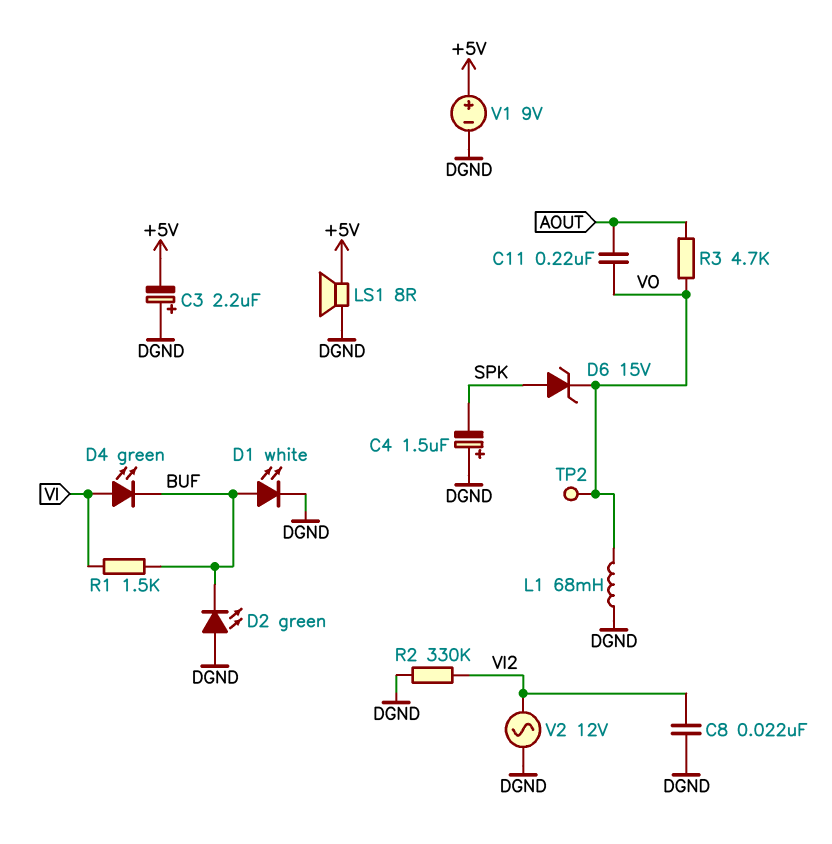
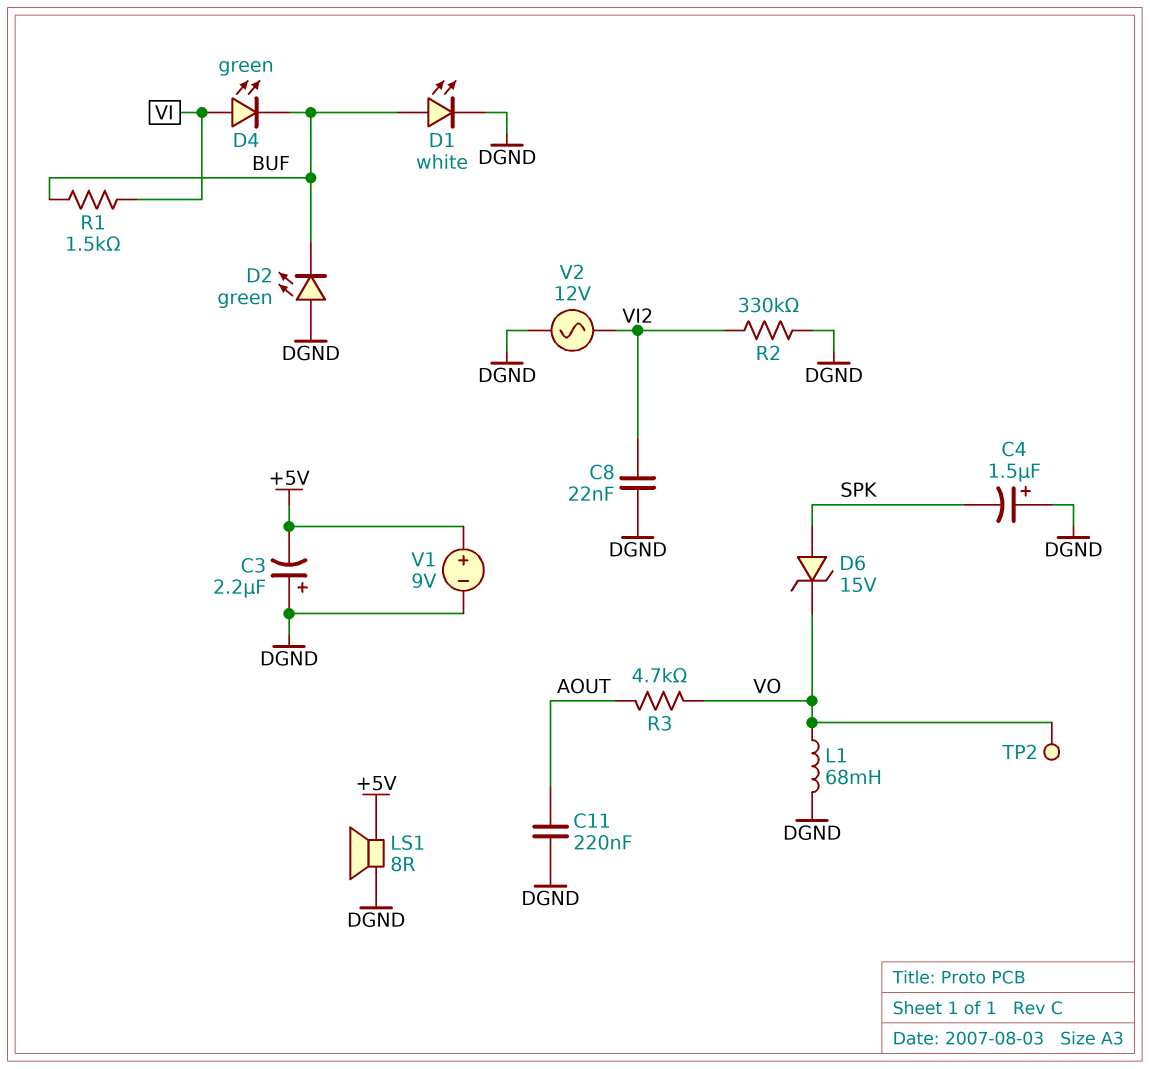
C11: 220nF (AOUT, VO) -> 220nF (AOUT, DGND)

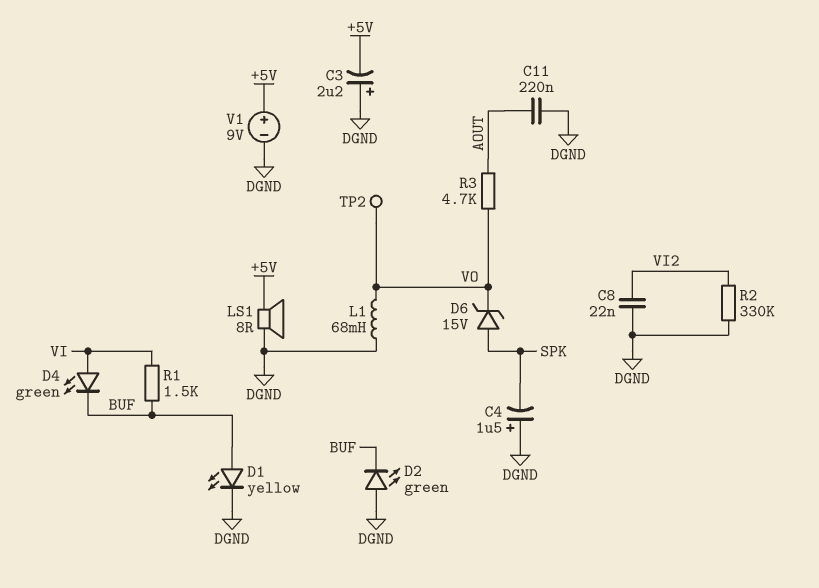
D1: LED white (A BUF, K DGND) -> LED yellow (A BUF, K DGND)
V2: AC 12V (DGND, VI2) -> none

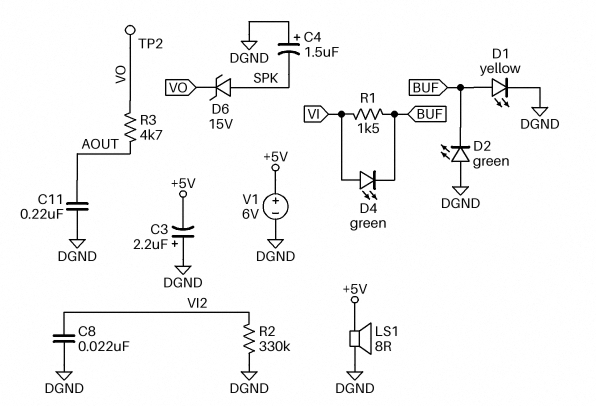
L1: 68mH (DGND, VO) -> none
V1: 9V (plus +5V, minus DGND) -> 6V (plus +5V, minus DGND)

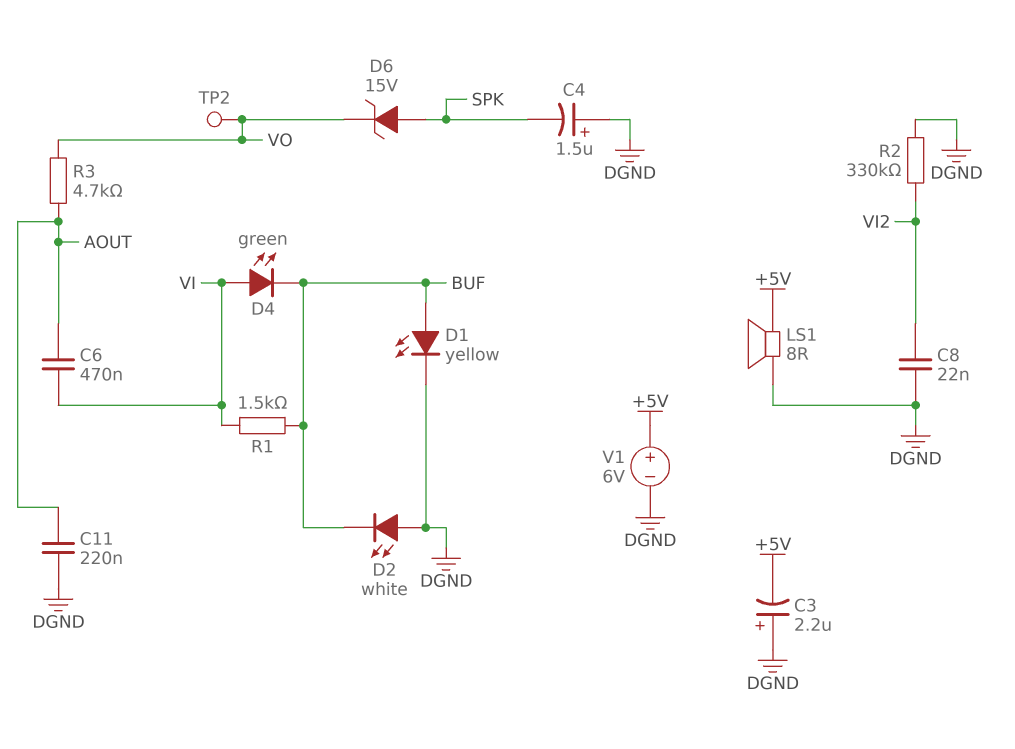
C6: none -> 470nF (AOUT, VI)
D2: LED green (A DGND, K BUF) -> LED white (A DGND, K BUF)

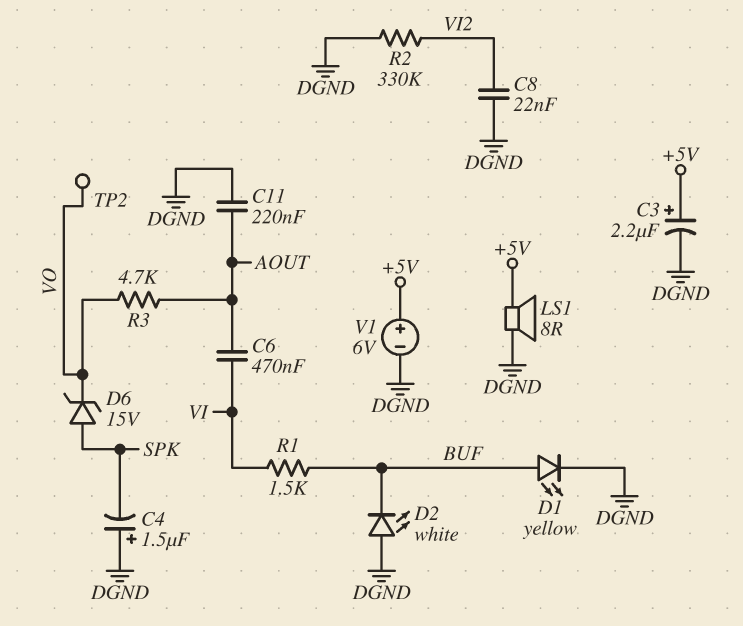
C3: 2.2uF (plus DGND, minus +5V) -> 2.2uF (plus +5V, minus DGND)
D4: LED green (A VI, K BUF) -> none

